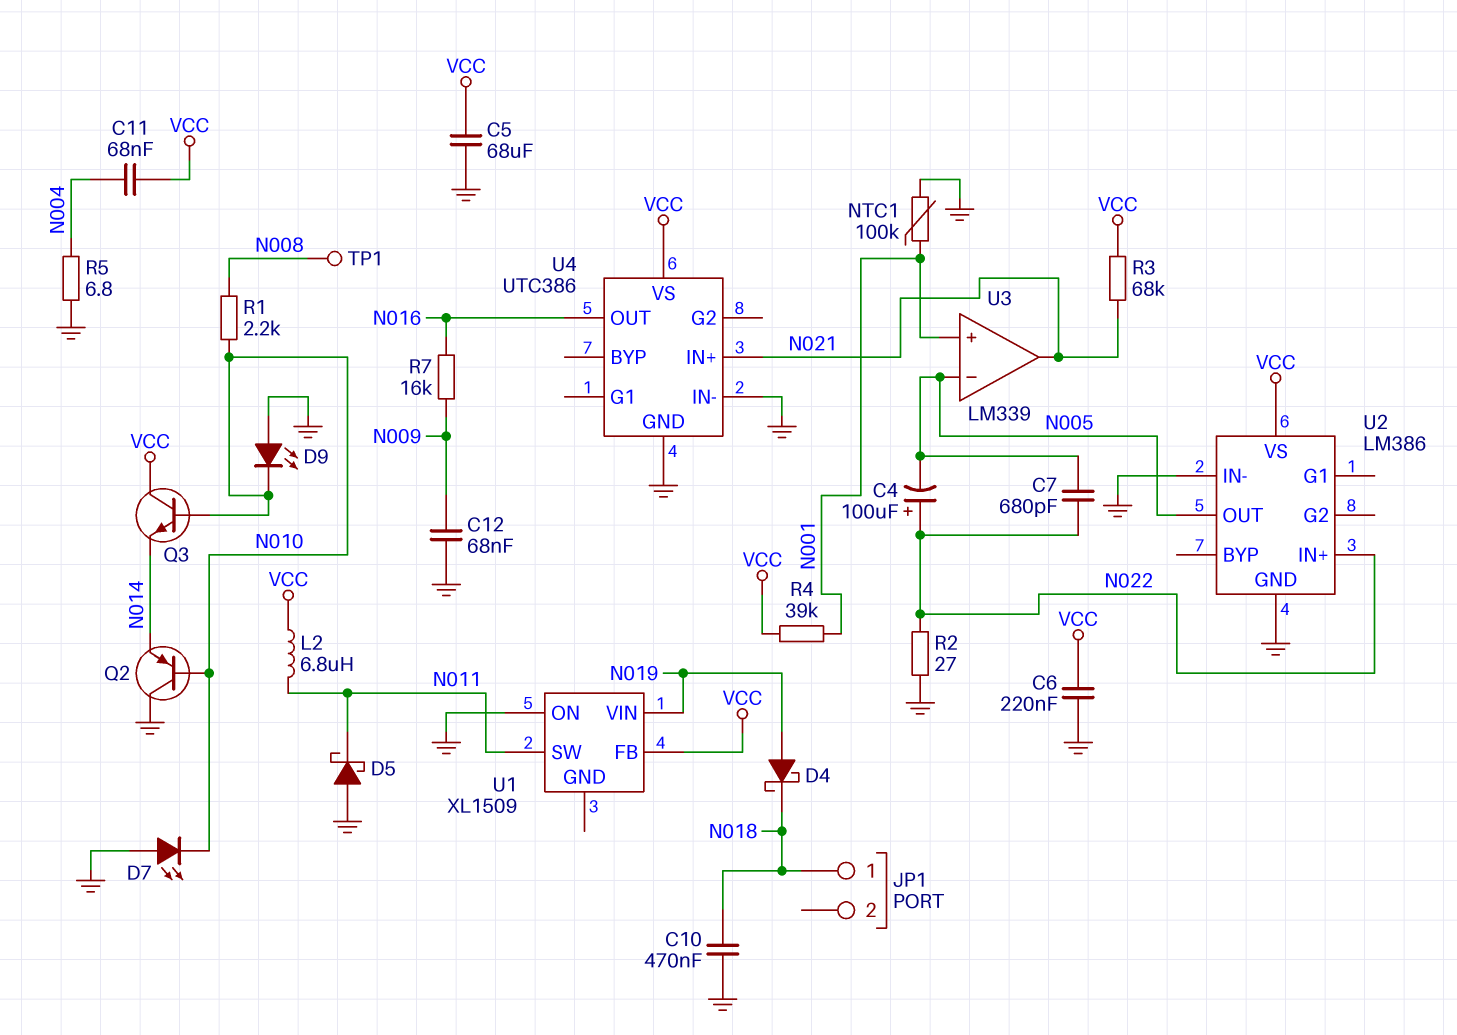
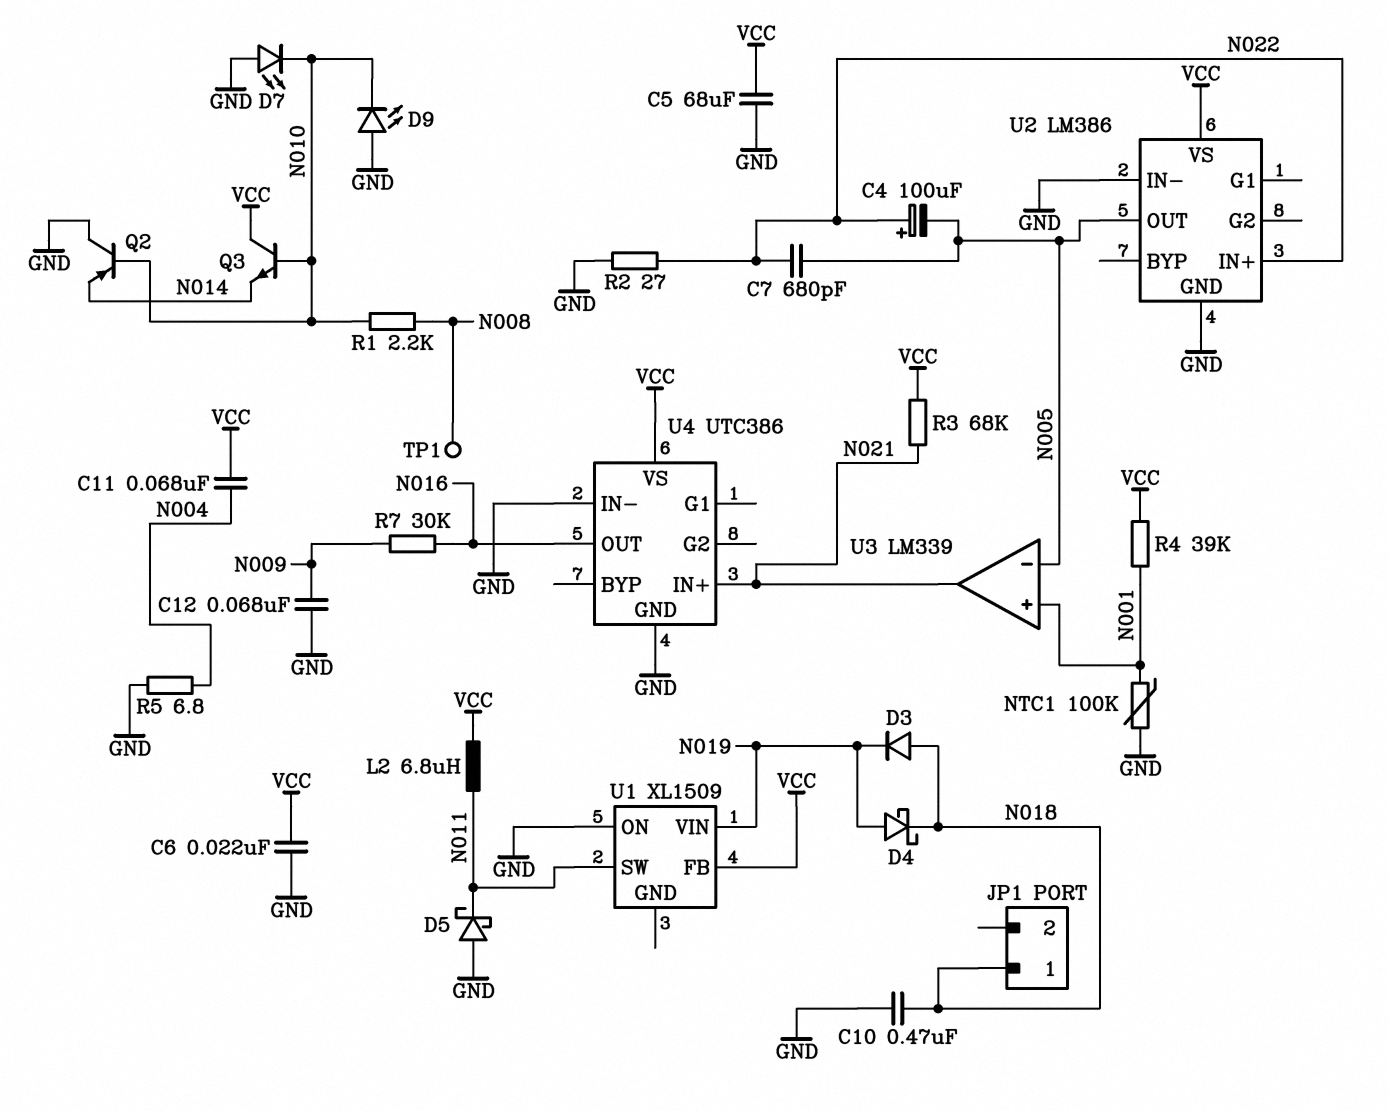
C6: 220nF (GND, VCC) -> 22nF (GND, VCC)
D3: none -> diode (A N018, K N019)
R7: 16k (N009, N016) -> 30k (N009, N016)

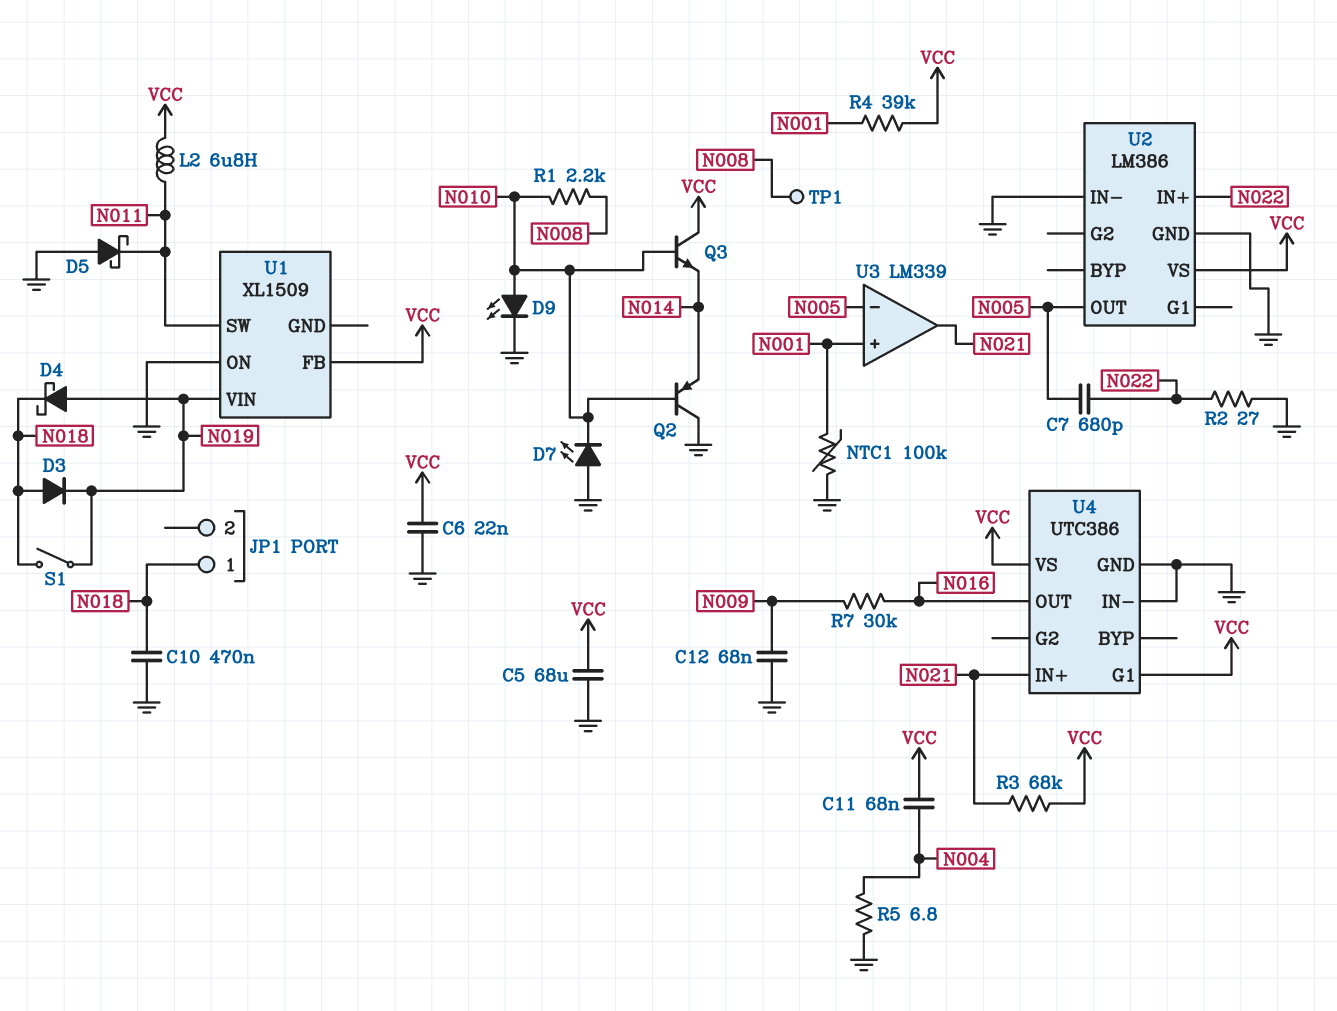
C4: 100uF (plus N022, minus N005) -> none
D9: LED (A GND, K N010) -> LED (A N010, K GND)
S1: none -> switch (N018, N019)
U4 pin G1: none -> VCC

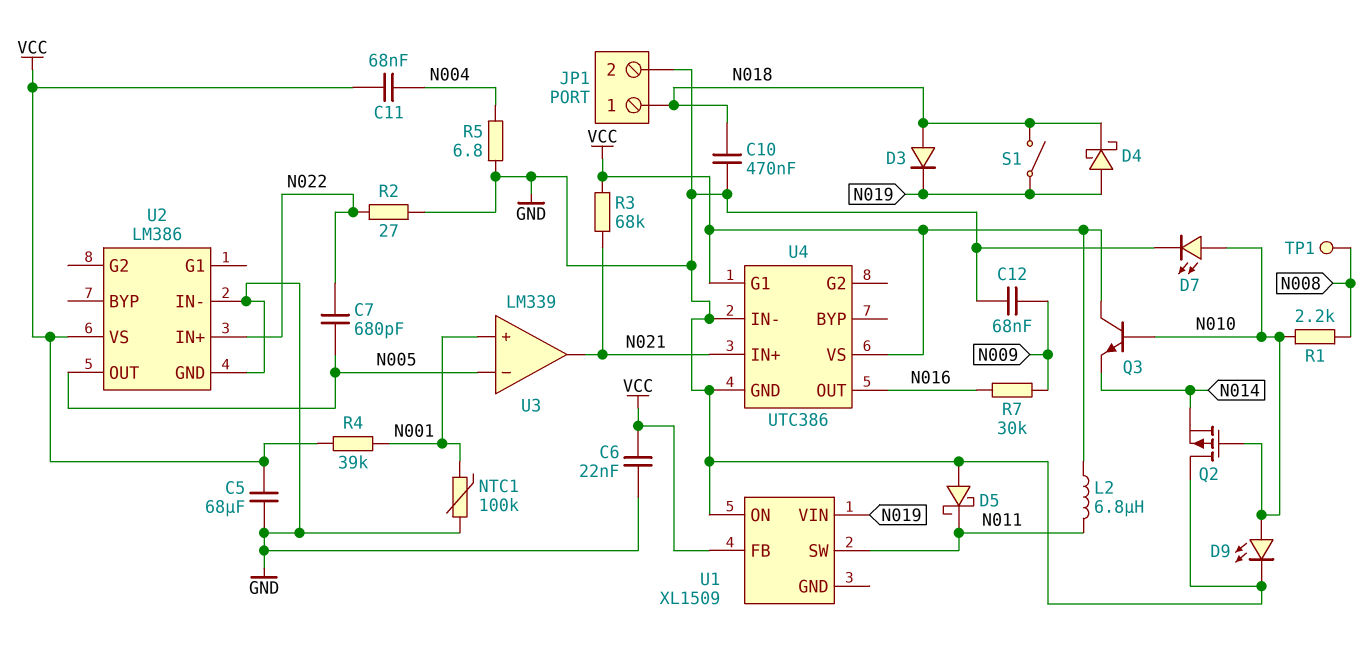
D7: LED (A GND, K N010) -> LED (A N010, K GND)
JP1 pin 2: none -> GND
Q2: PNP (B N010, C GND, E N014) -> PMOS (G N010, D GND, S N014)

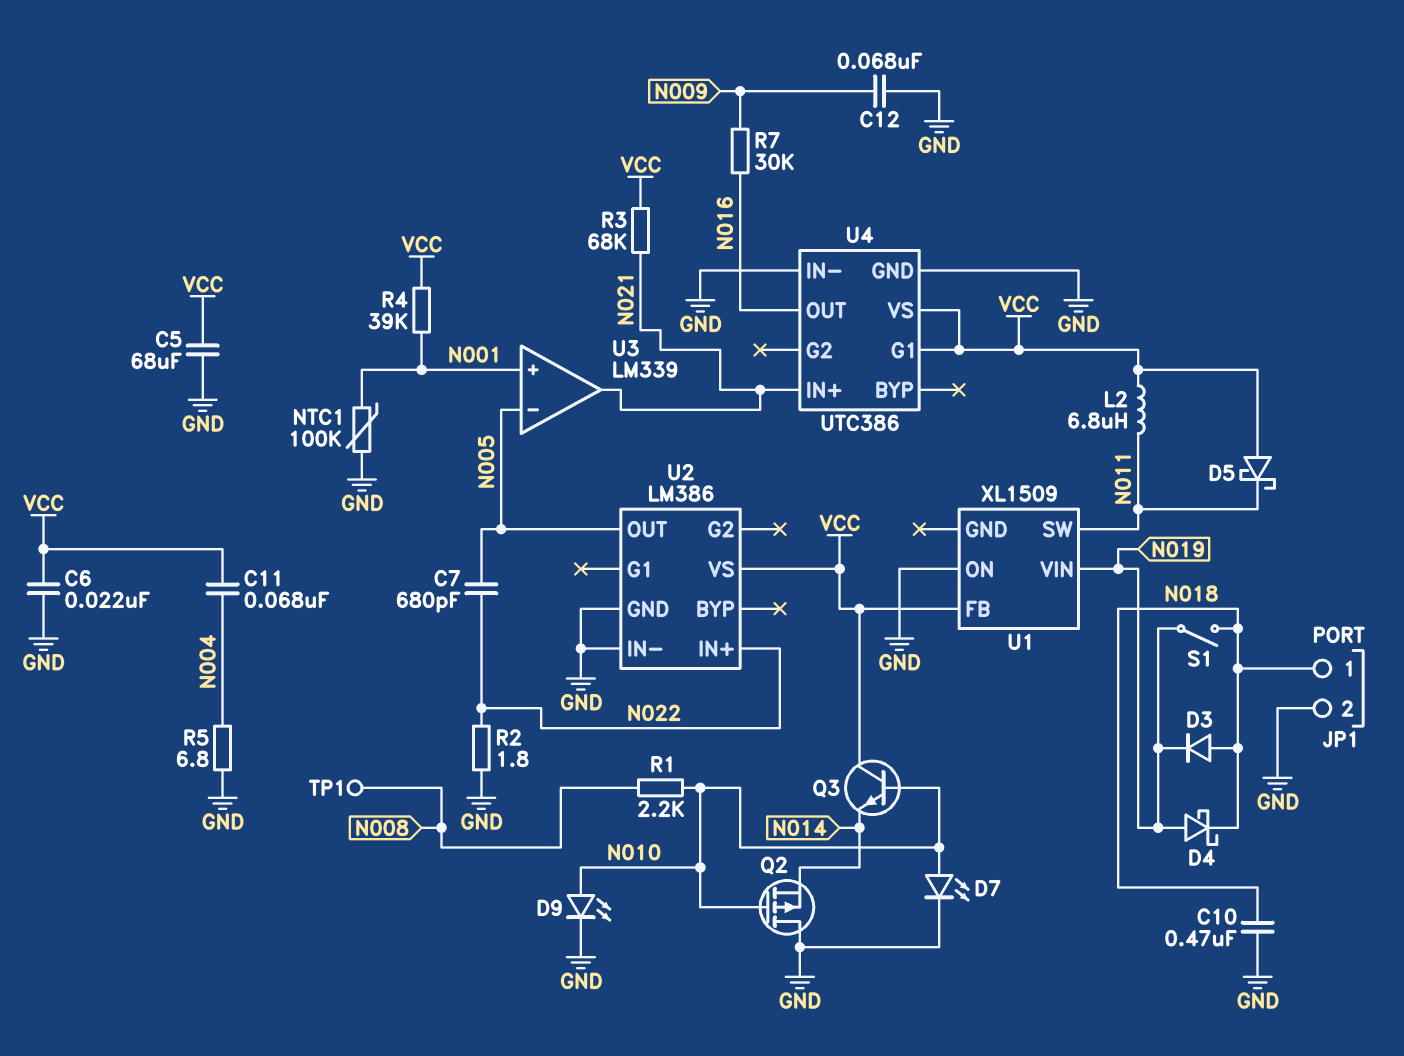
D5: schottky (A GND, K N011) -> schottky (A VCC, K N011)
R2: 27 (GND, N022) -> 1.8 (GND, N022)

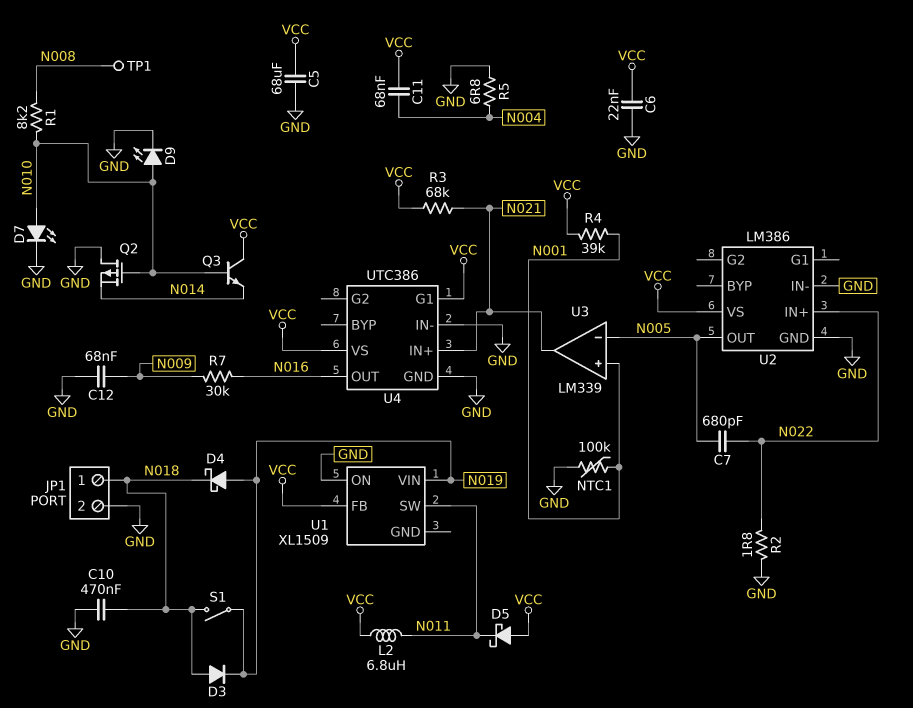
R1: 2.2k (N008, N010) -> 8.2k (N008, N010)

